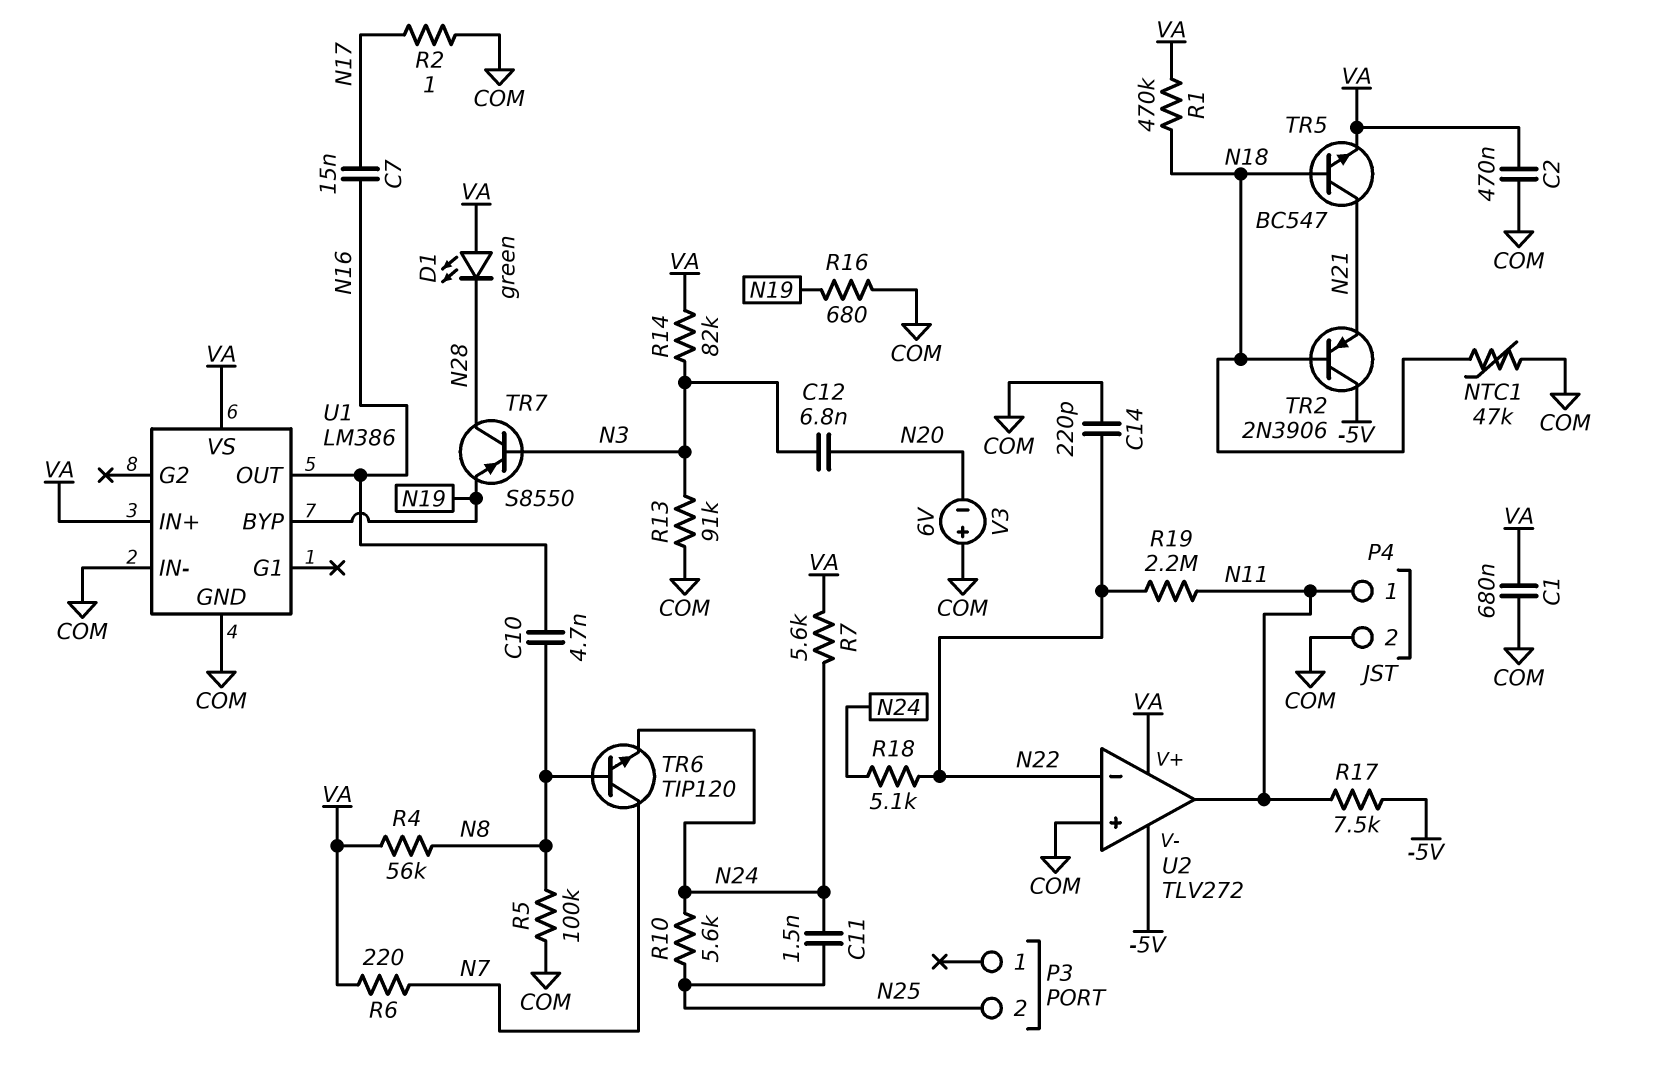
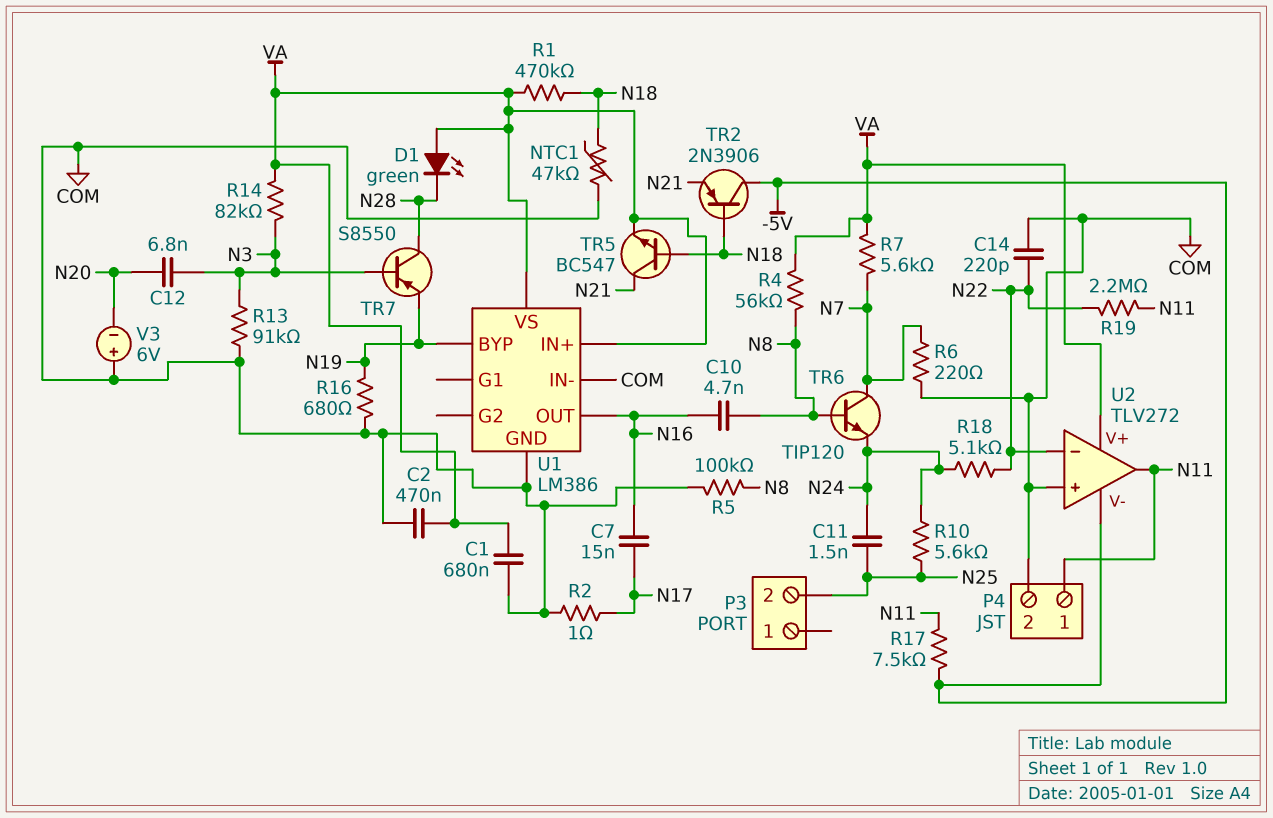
R6: 220 (N7, VA) -> 220 (COM, N7)
R7: 5.6k (N24, VA) -> 5.6k (N7, VA)

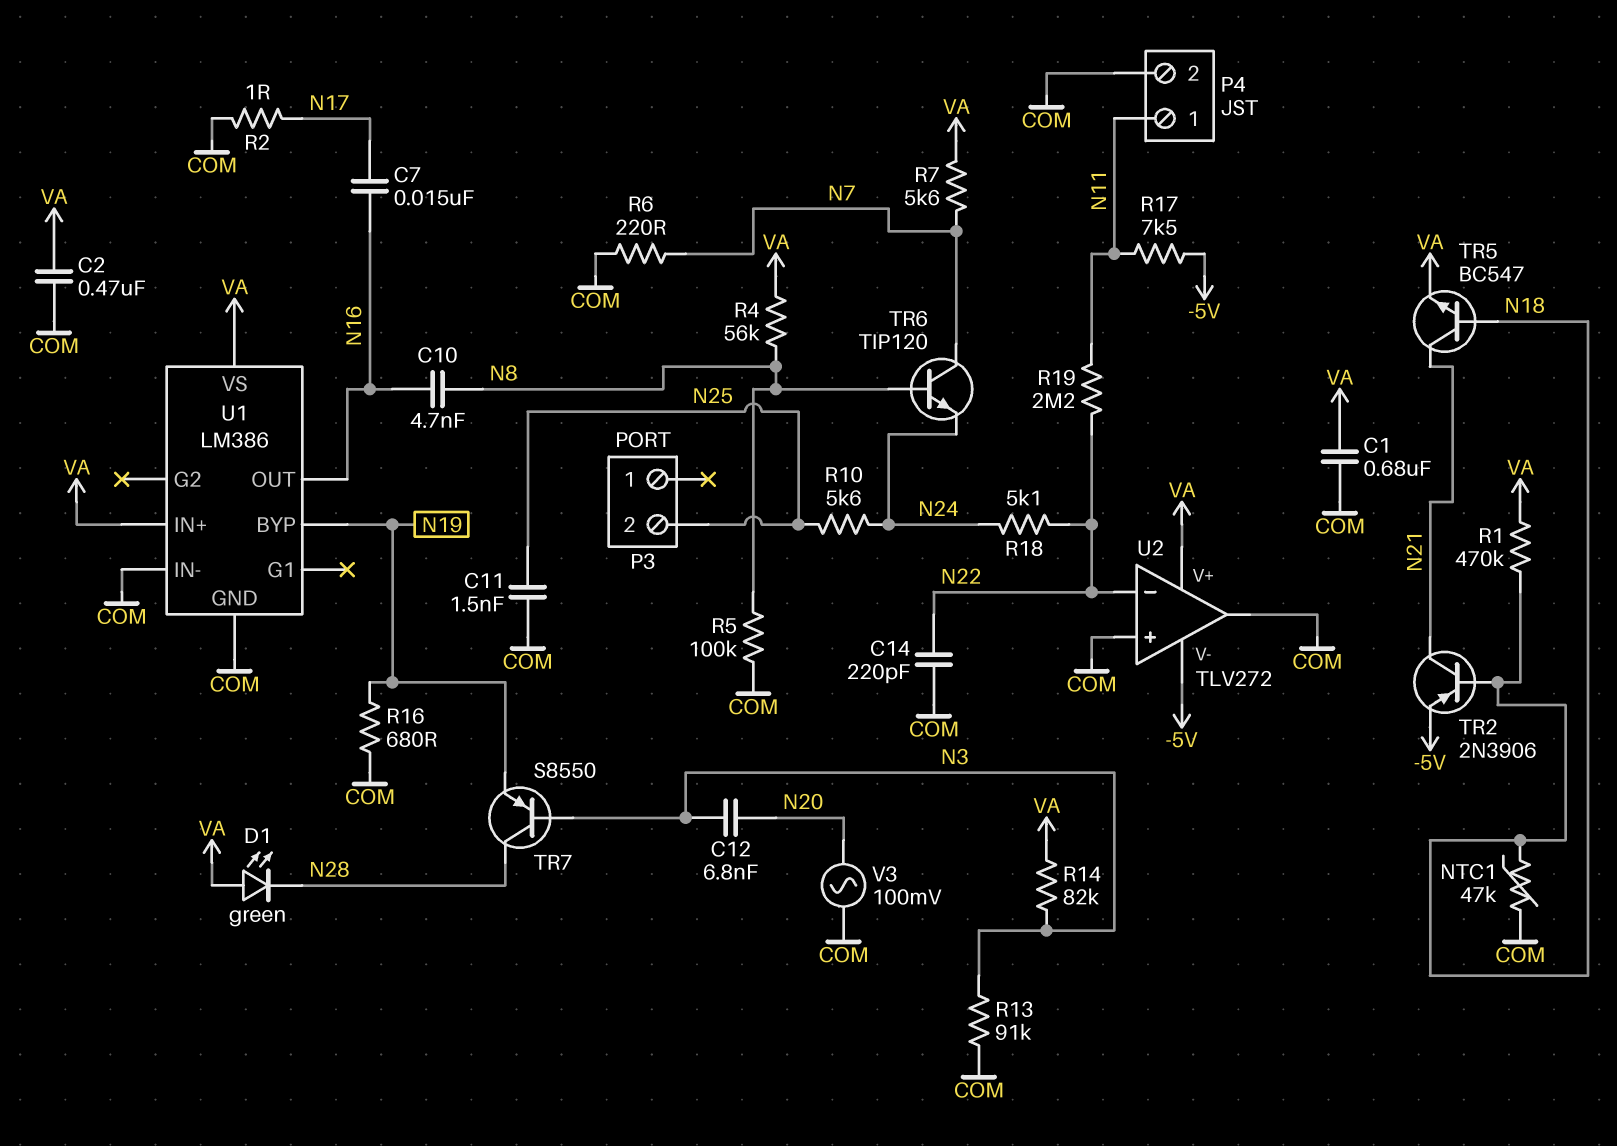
C11: 1.5nF (N24, N25) -> 1.5nF (COM, N25)
TR2: PNP 2N3906 (B N18, C -5V, E N21) -> PNP 2N3906 (B N18, C N21, E -5V)
U2 pin out: N11 -> COM
V3: 6V (plus COM, minus N20) -> AC 100mV (COM, N20)

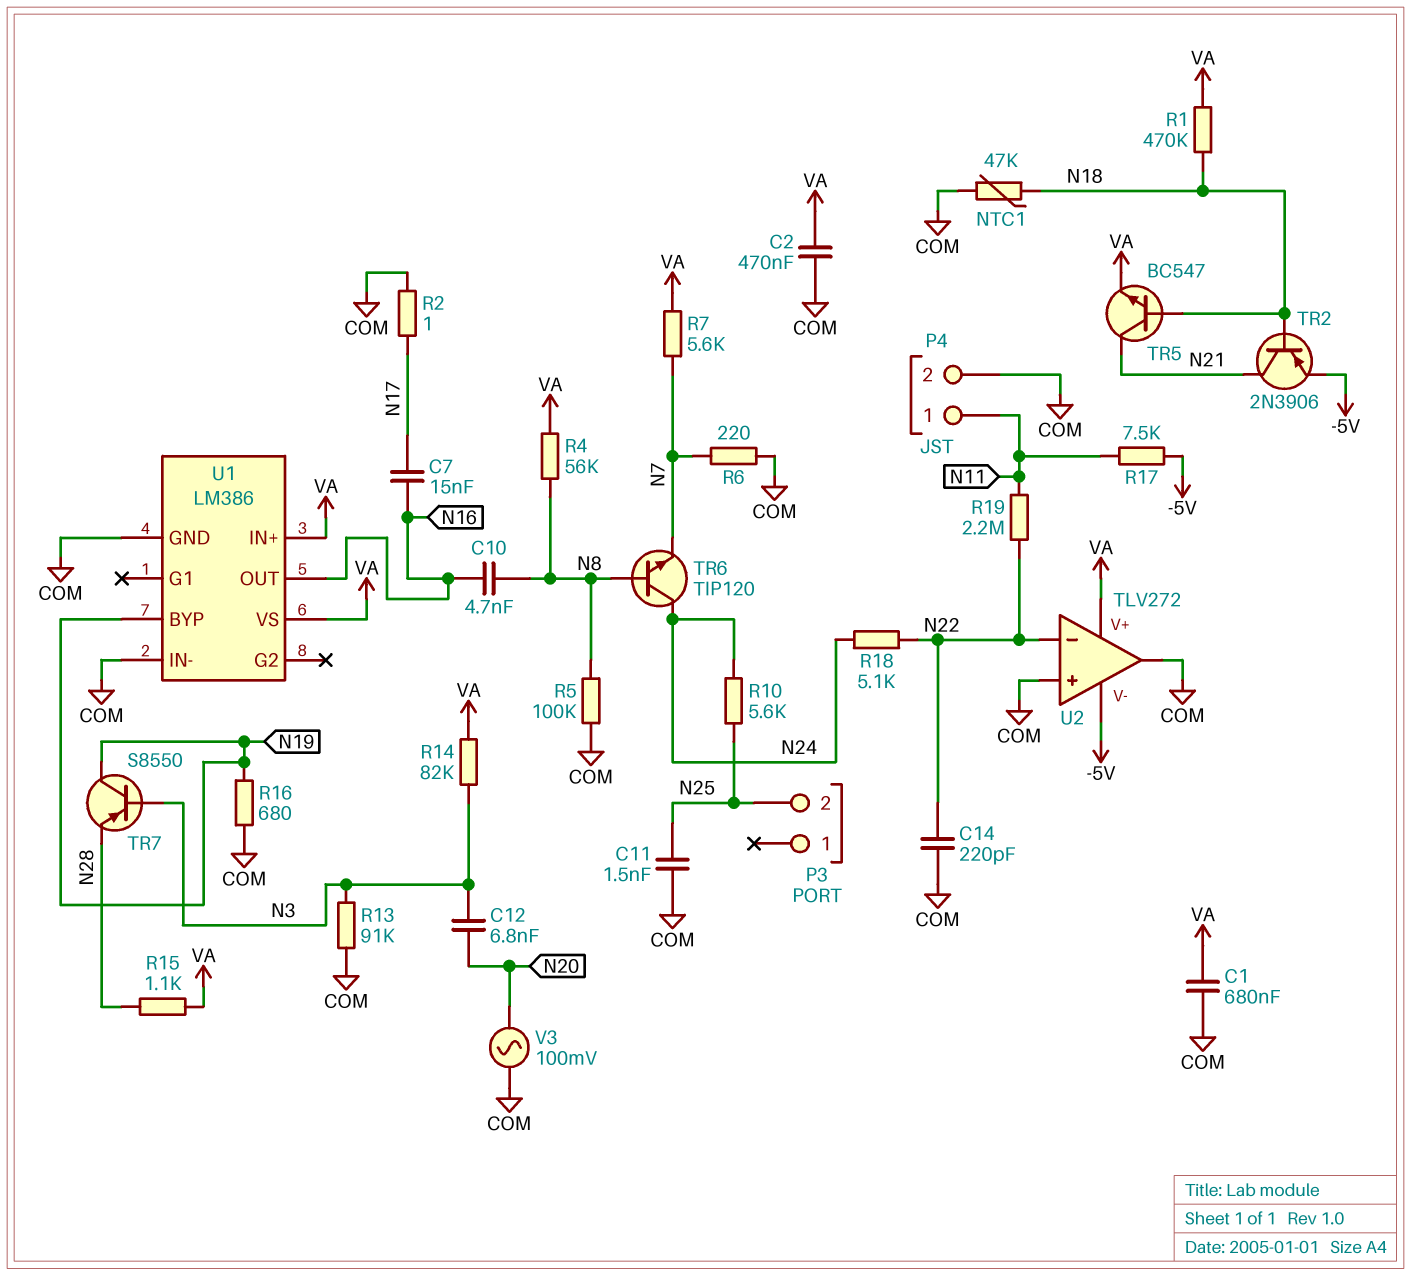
D1: LED green (A VA, K N28) -> none
R15: none -> 1.1k (N28, VA)
TR6: NPN TIP120 (B N8, C N7, E N24) -> NPN TIP120 (B N8, C N24, E N7)
TR7: PNP S8550 (B N3, C N28, E N19) -> PNP S8550 (B N3, C N19, E N28)

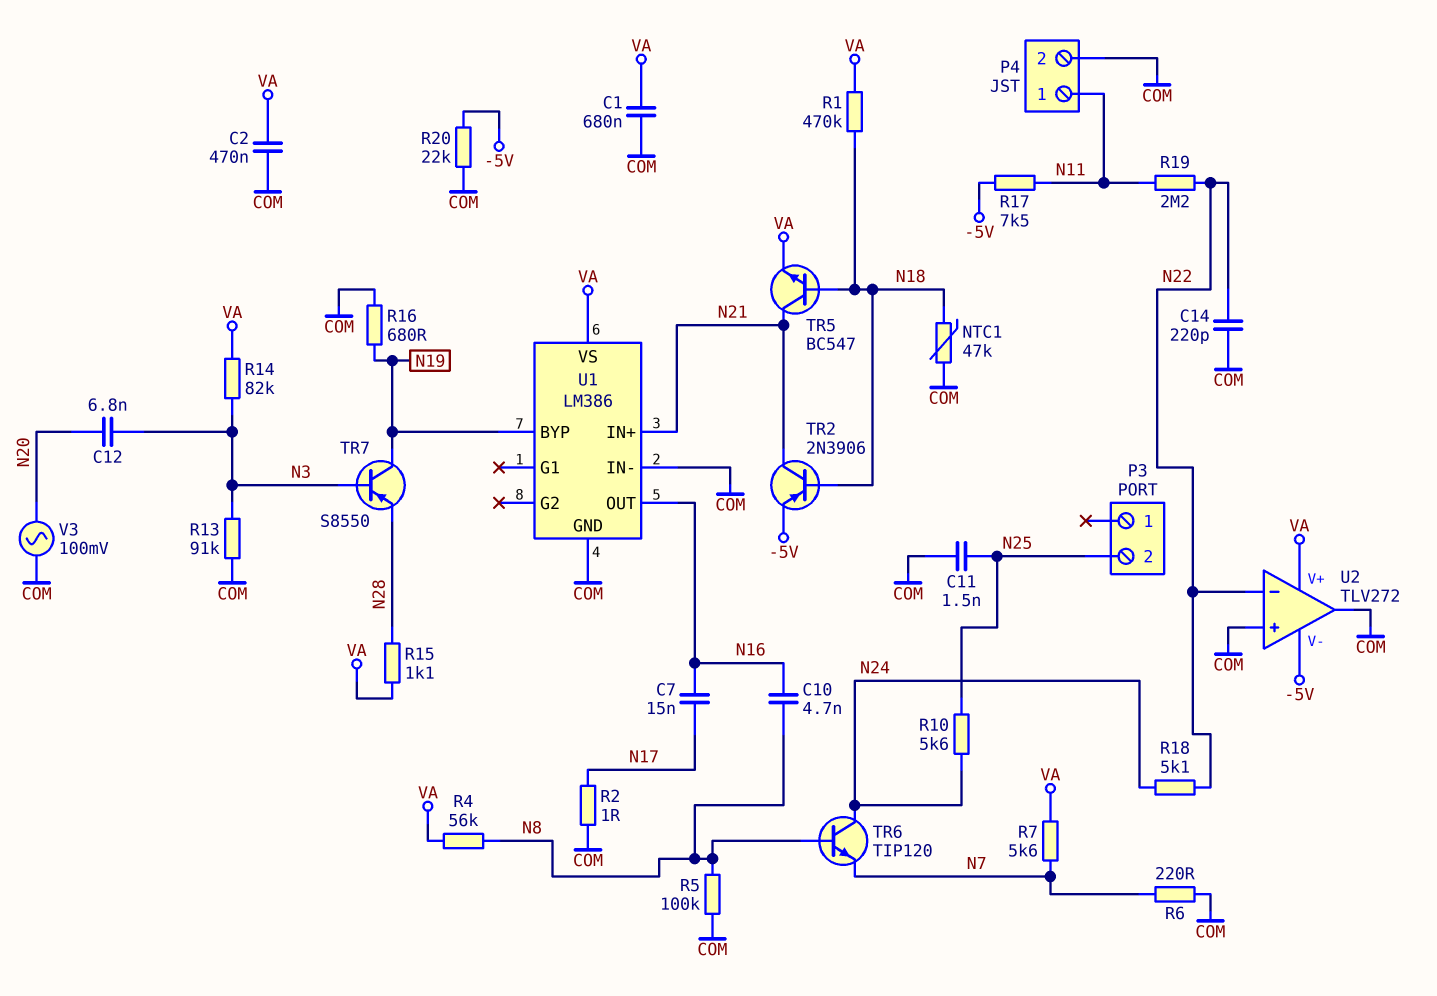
R20: none -> 22k (-5V, COM)
U1 pin IN+: VA -> N21

